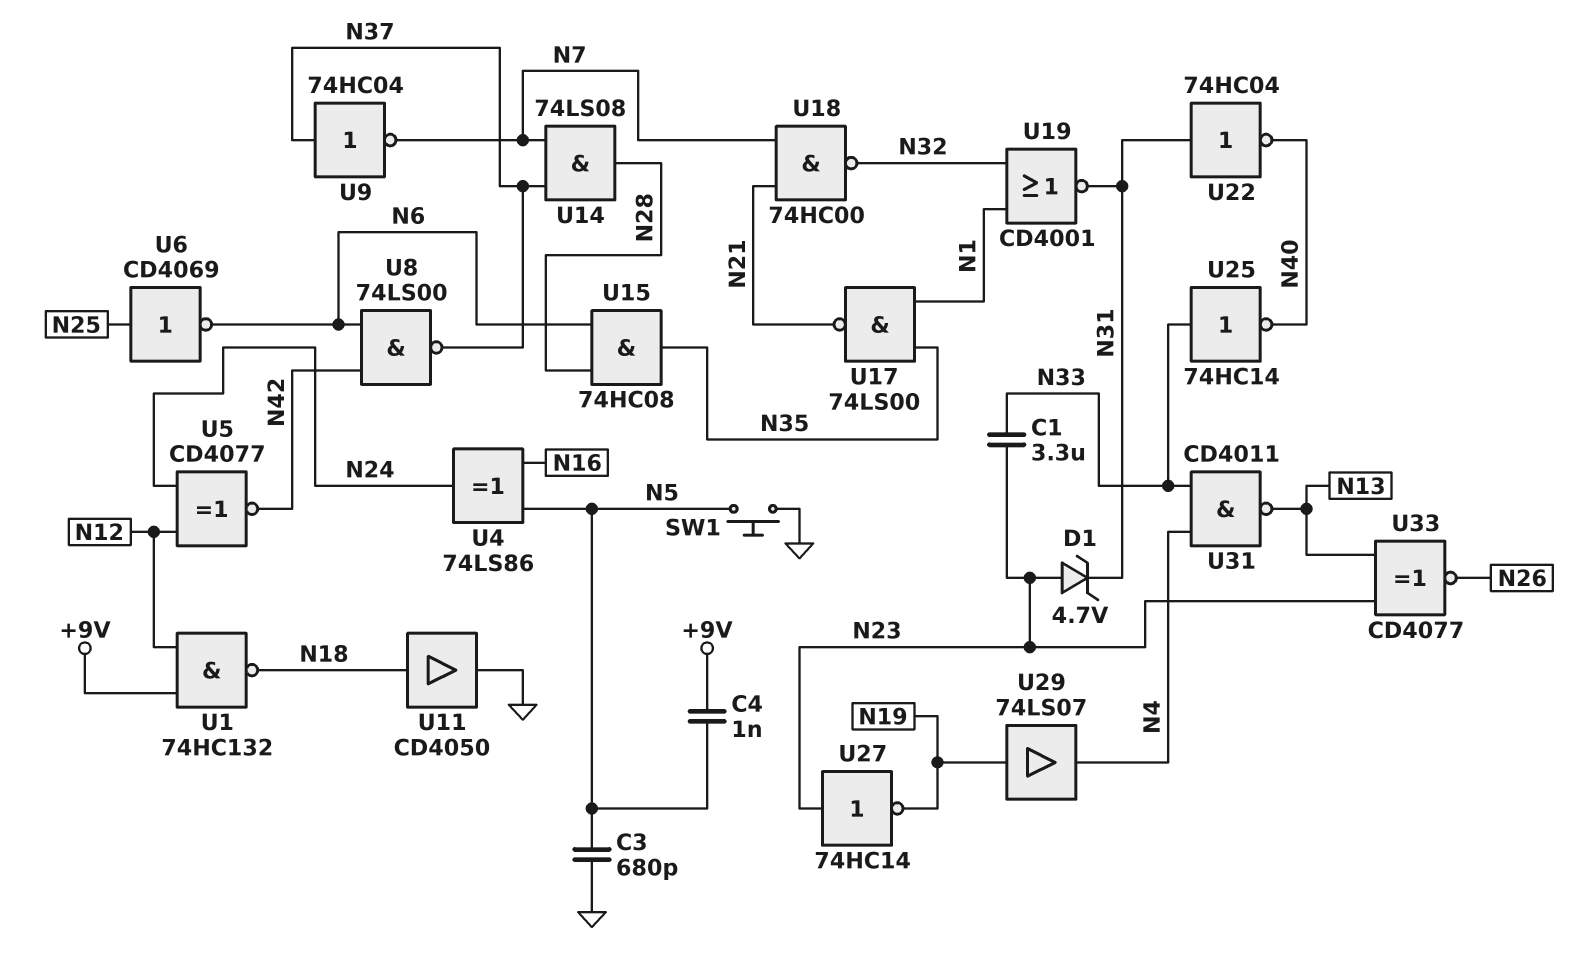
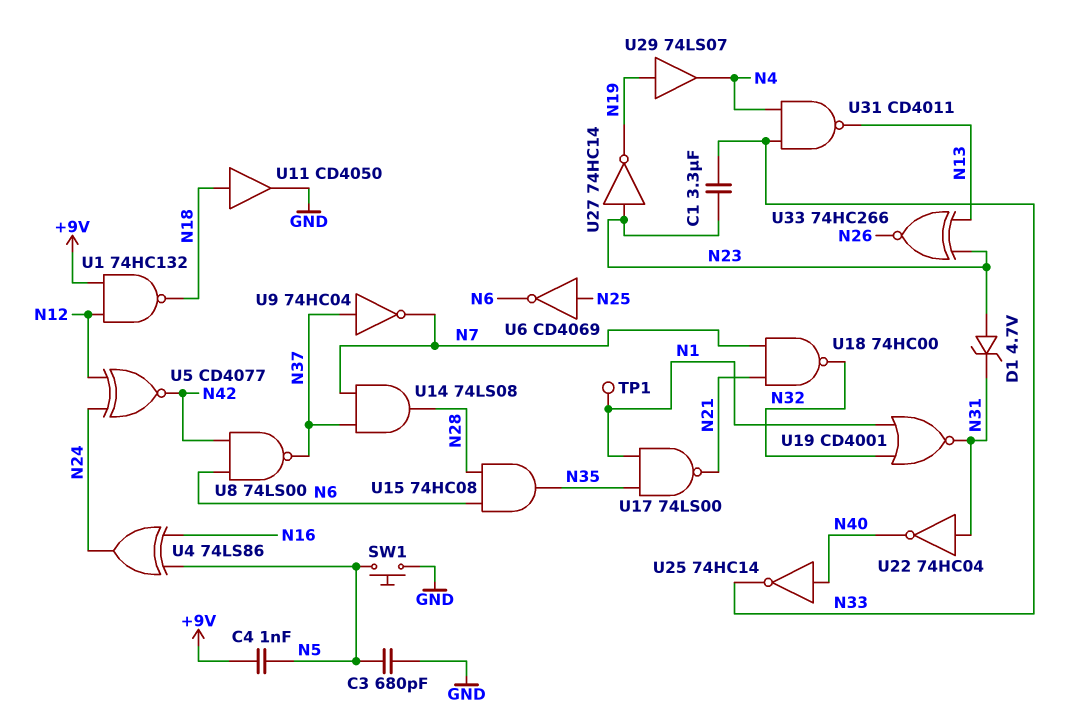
TP1: none -> test point (N1)
U25: NOT 74HC14 (in N33, out N40) -> NOT 74HC14 (in N40, out N33)
U33: XNOR CD4077 (in N13, in N23, out N26) -> XNOR 74HC266 (in N13, in N23, out N26)

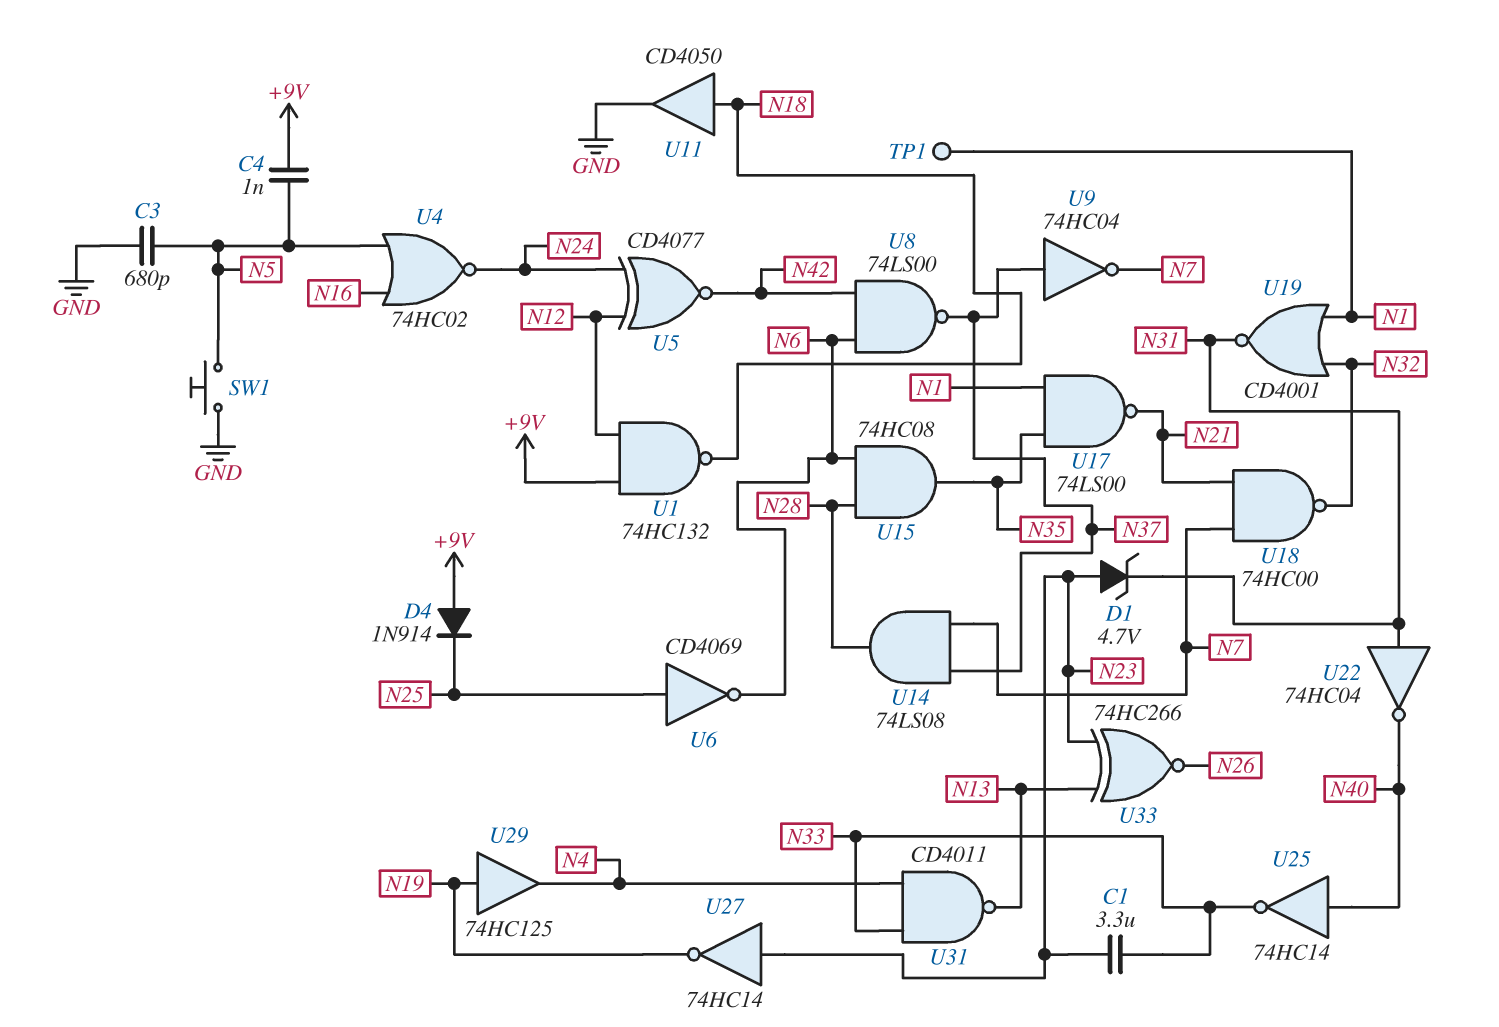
D4: none -> diode 1N914 (A +9V, K N25)
U4: XOR 74LS86 (in N5, in N16, out N24) -> NOR 74HC02 (in N5, in N16, out N24)
U29: buffer 74LS07 (in N19, out N4) -> buffer 74HC125 (in N19, out N4)

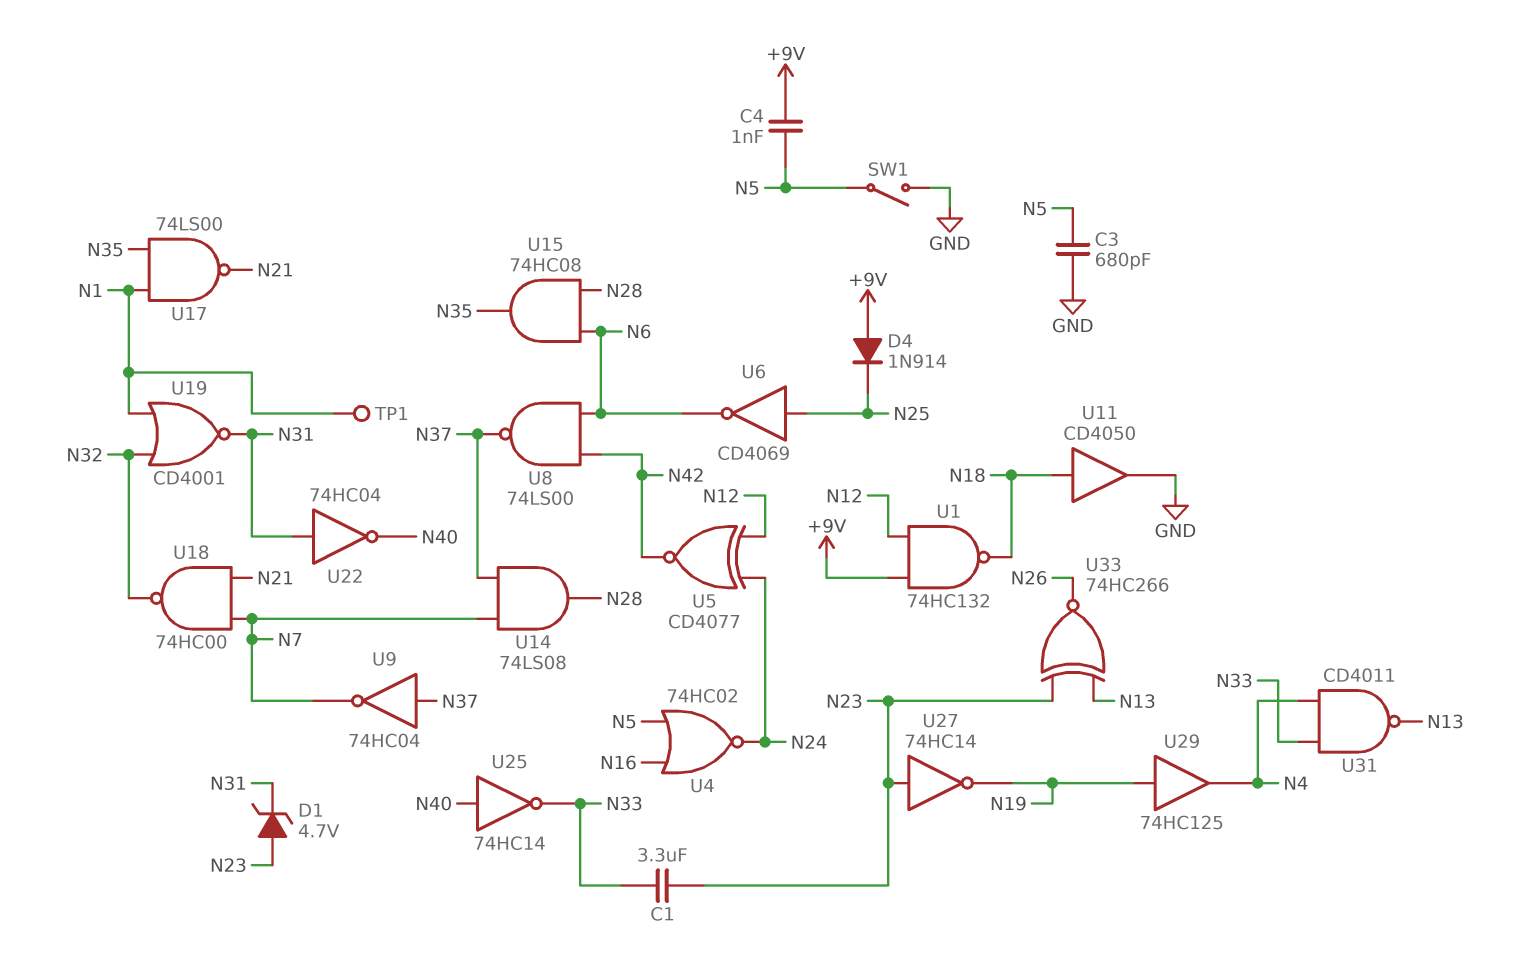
SW1: button (GND, N5) -> switch (GND, N5)

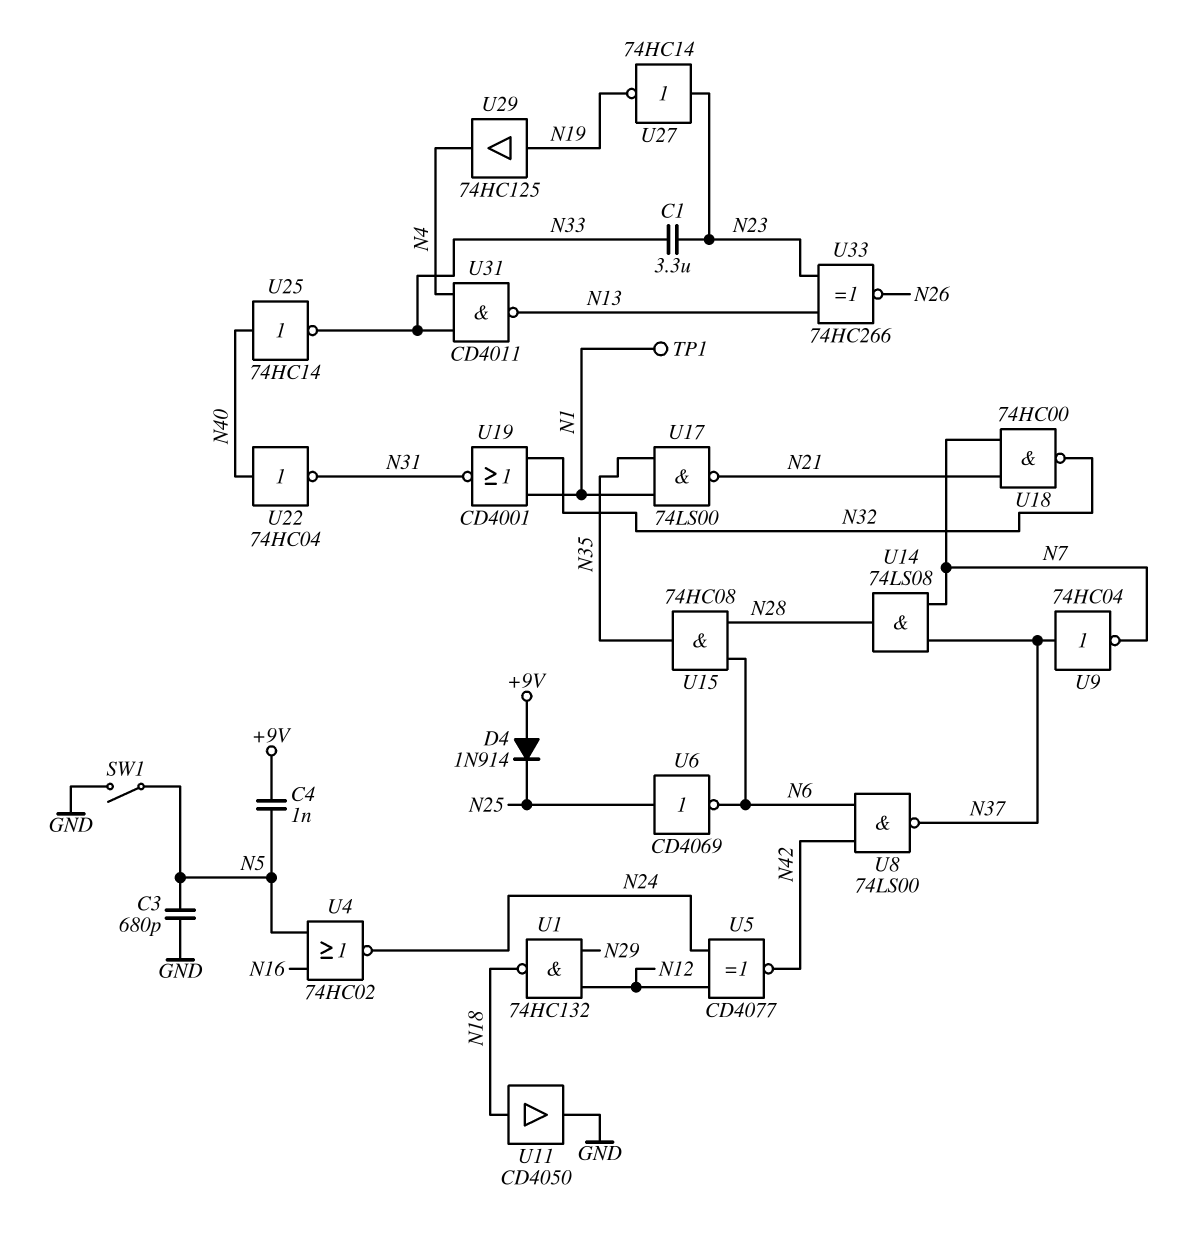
D1: zener 4.7V (A N23, K N31) -> none
U1: NAND 74HC132 (in +9V, in N12, out N18) -> NAND 74HC132 (in N12, in N29, out N18)
U22: NOT 74HC04 (in N31, out N40) -> NOT 74HC04 (in N40, out N31)

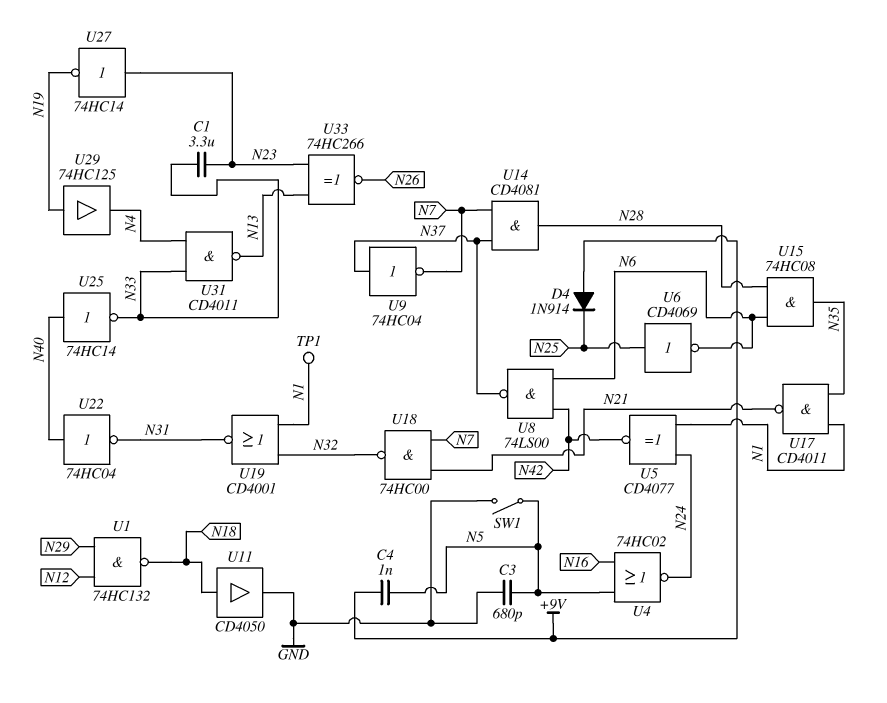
U5: XNOR CD4077 (in N12, in N24, out N42) -> XNOR CD4077 (in N1, in N24, out N42)
U14: AND 74LS08 (in N7, in N37, out N28) -> AND CD4081 (in N7, in N37, out N28)
U17: NAND 74LS00 (in N1, in N35, out N21) -> NAND CD4011 (in N1, in N35, out N21)

